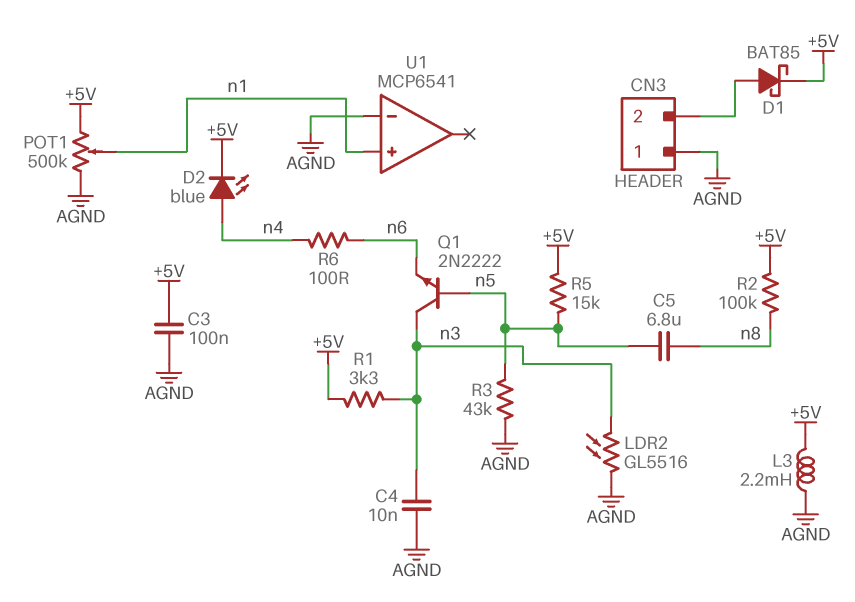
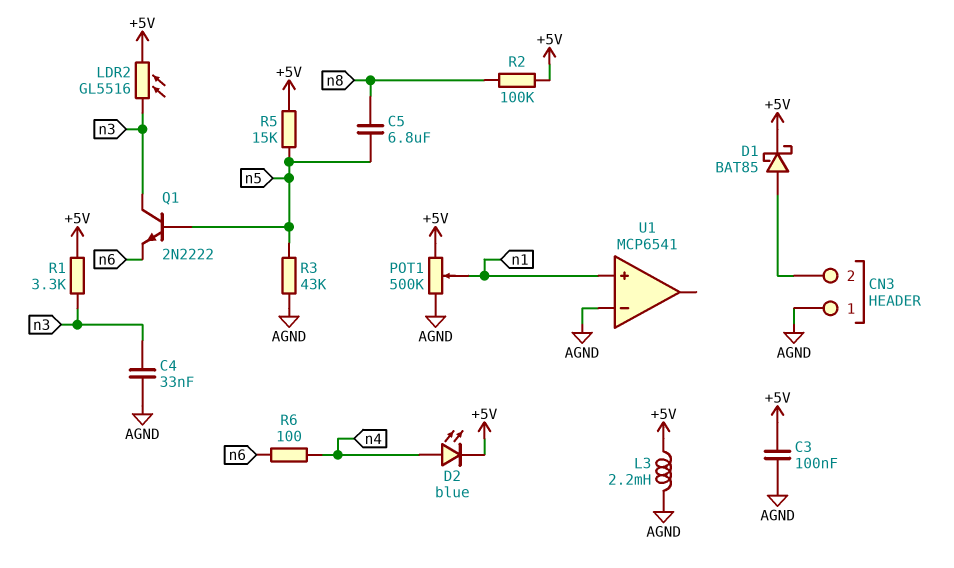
C4: 10nF (AGND, n3) -> 33nF (AGND, n3)
LDR2: GL5516 (AGND, n3) -> GL5516 (+5V, n3)

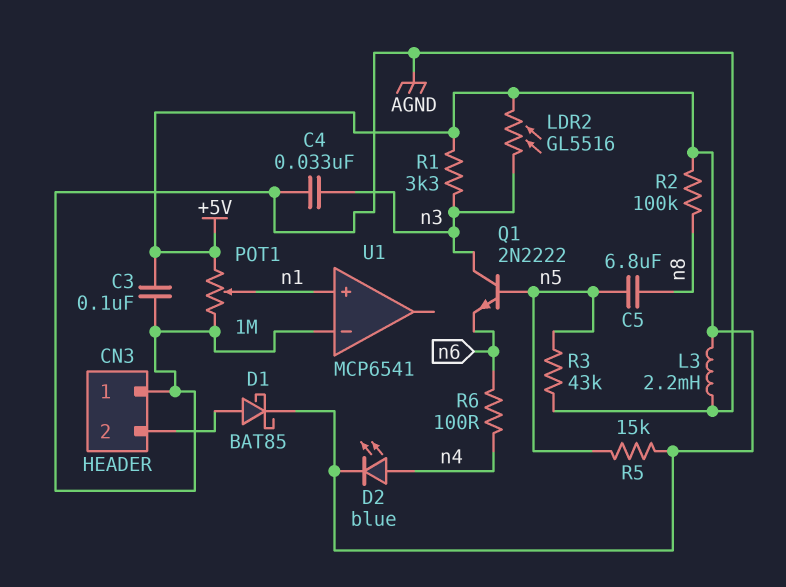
POT1: 500k (+5V, AGND, wiper n1) -> 1M (+5V, AGND, wiper n1)

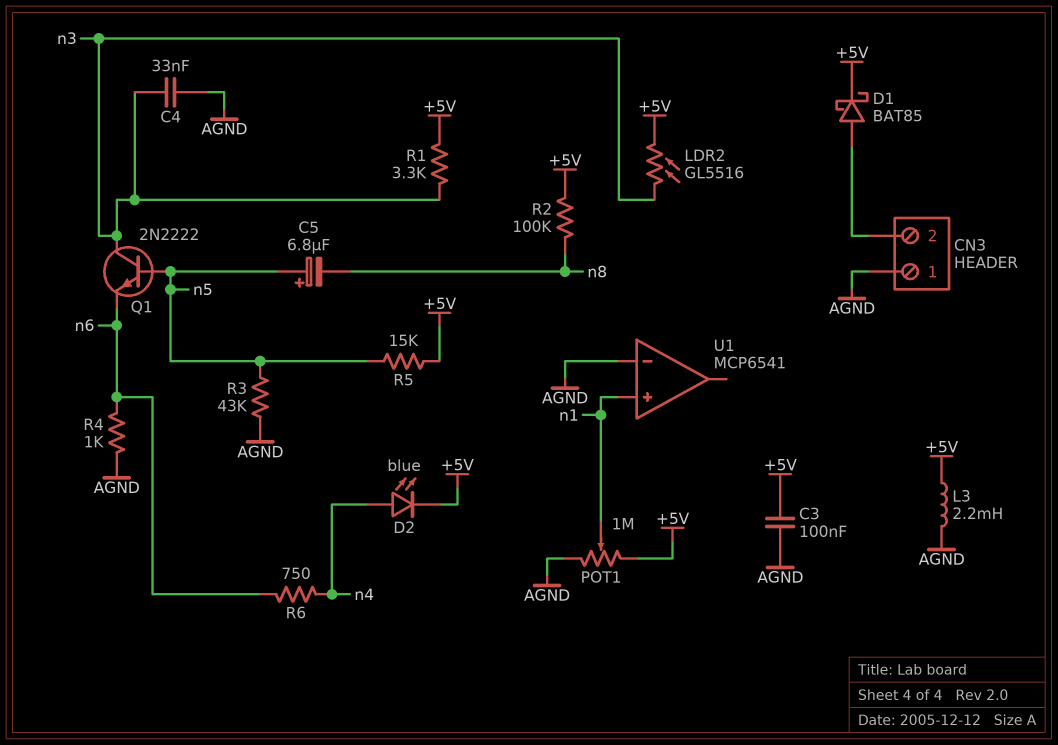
C5: 6.8uF (n5, n8) -> 6.8uF (plus n5, minus n8)
R4: none -> 1k (AGND, n6)
R6: 100 (n4, n6) -> 750 (n4, n6)

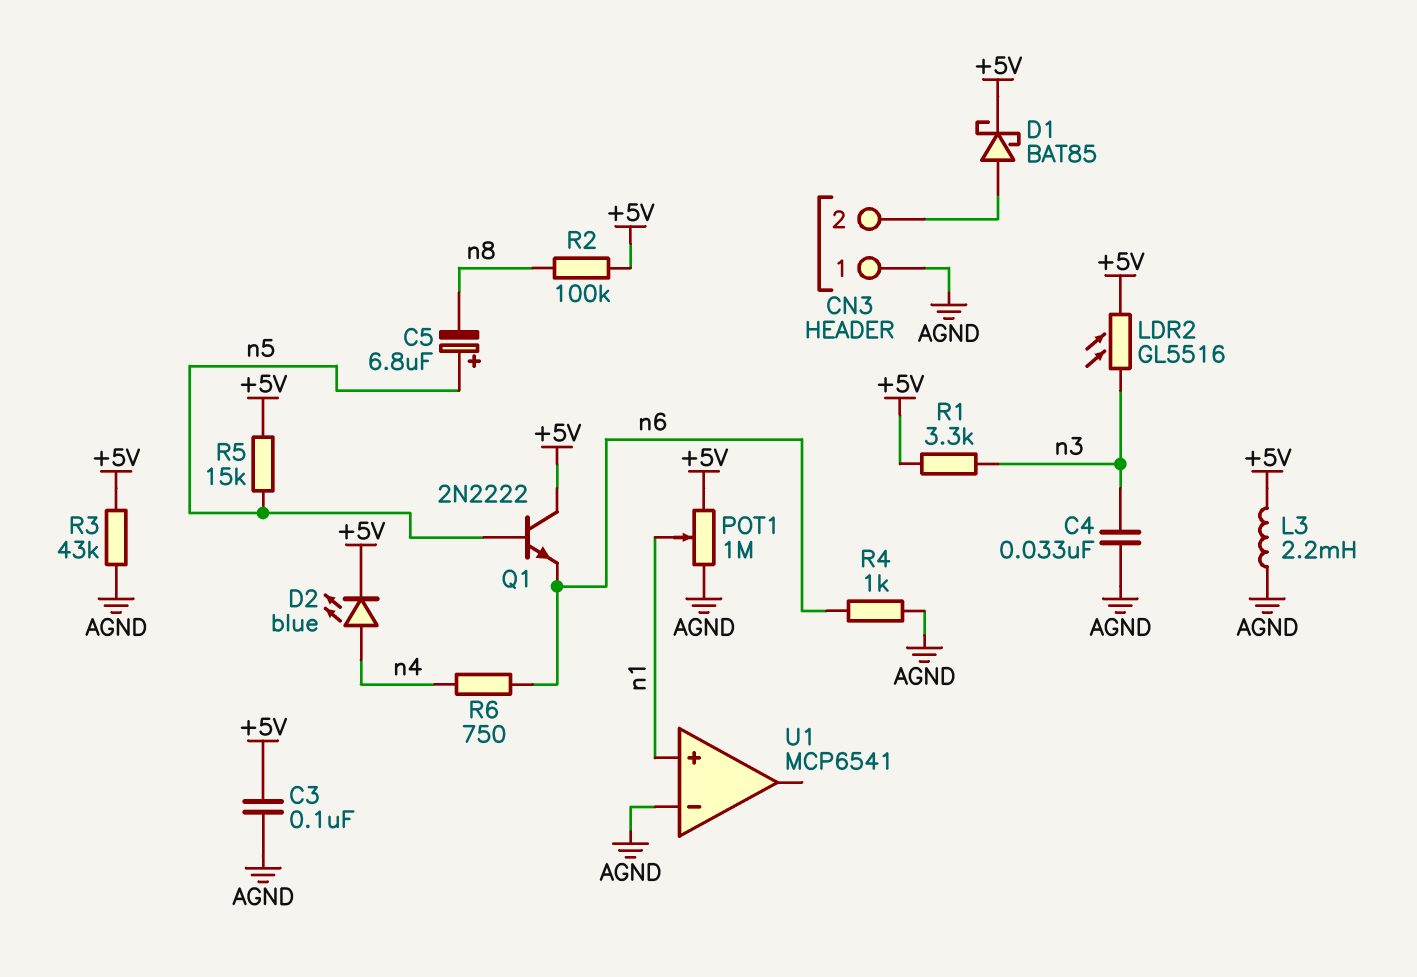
Q1: NPN 2N2222 (B n5, C n3, E n6) -> NPN 2N2222 (B n5, C +5V, E n6)
R3: 43k (AGND, n5) -> 43k (+5V, AGND)

